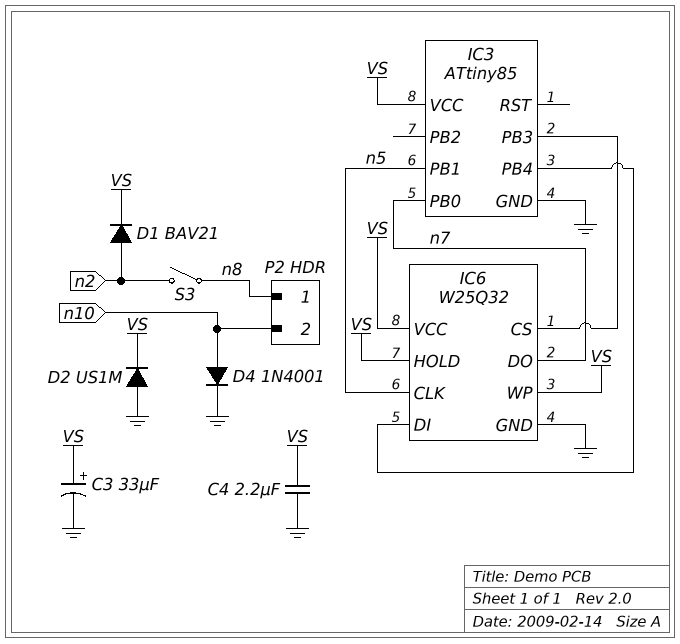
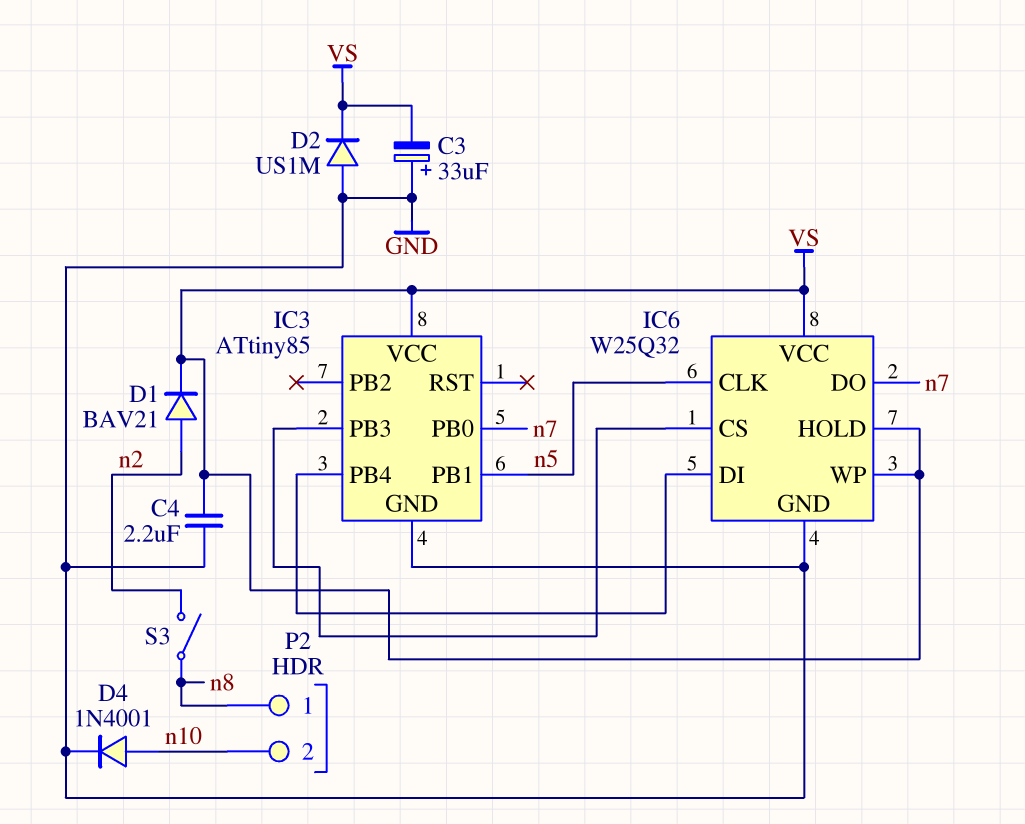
C3: 33uF (plus VS, minus GND) -> 33uF (plus GND, minus VS)

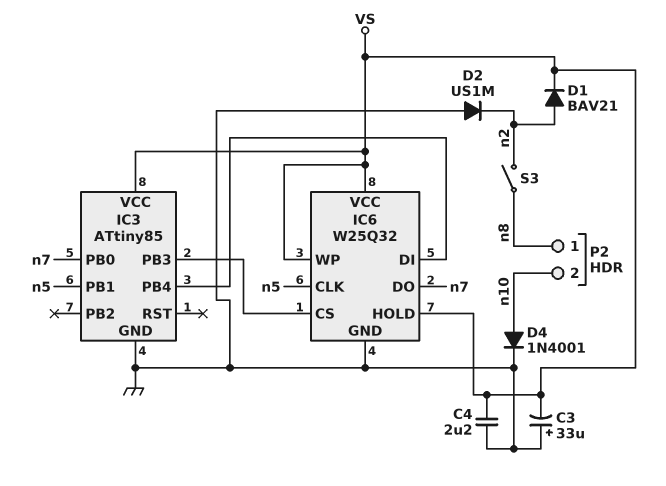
D2: diode US1M (A GND, K VS) -> diode US1M (A GND, K n2)

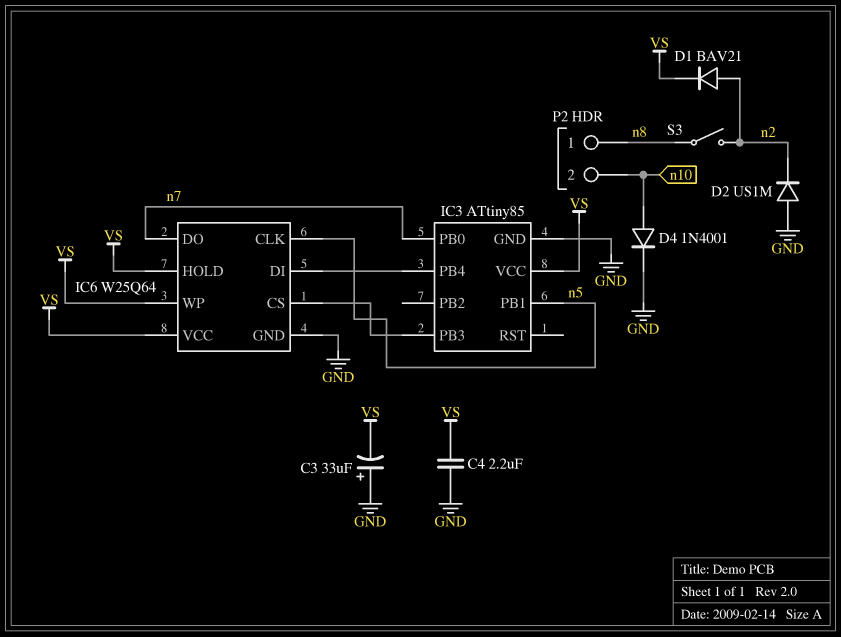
IC6: W25Q32 -> W25Q64

